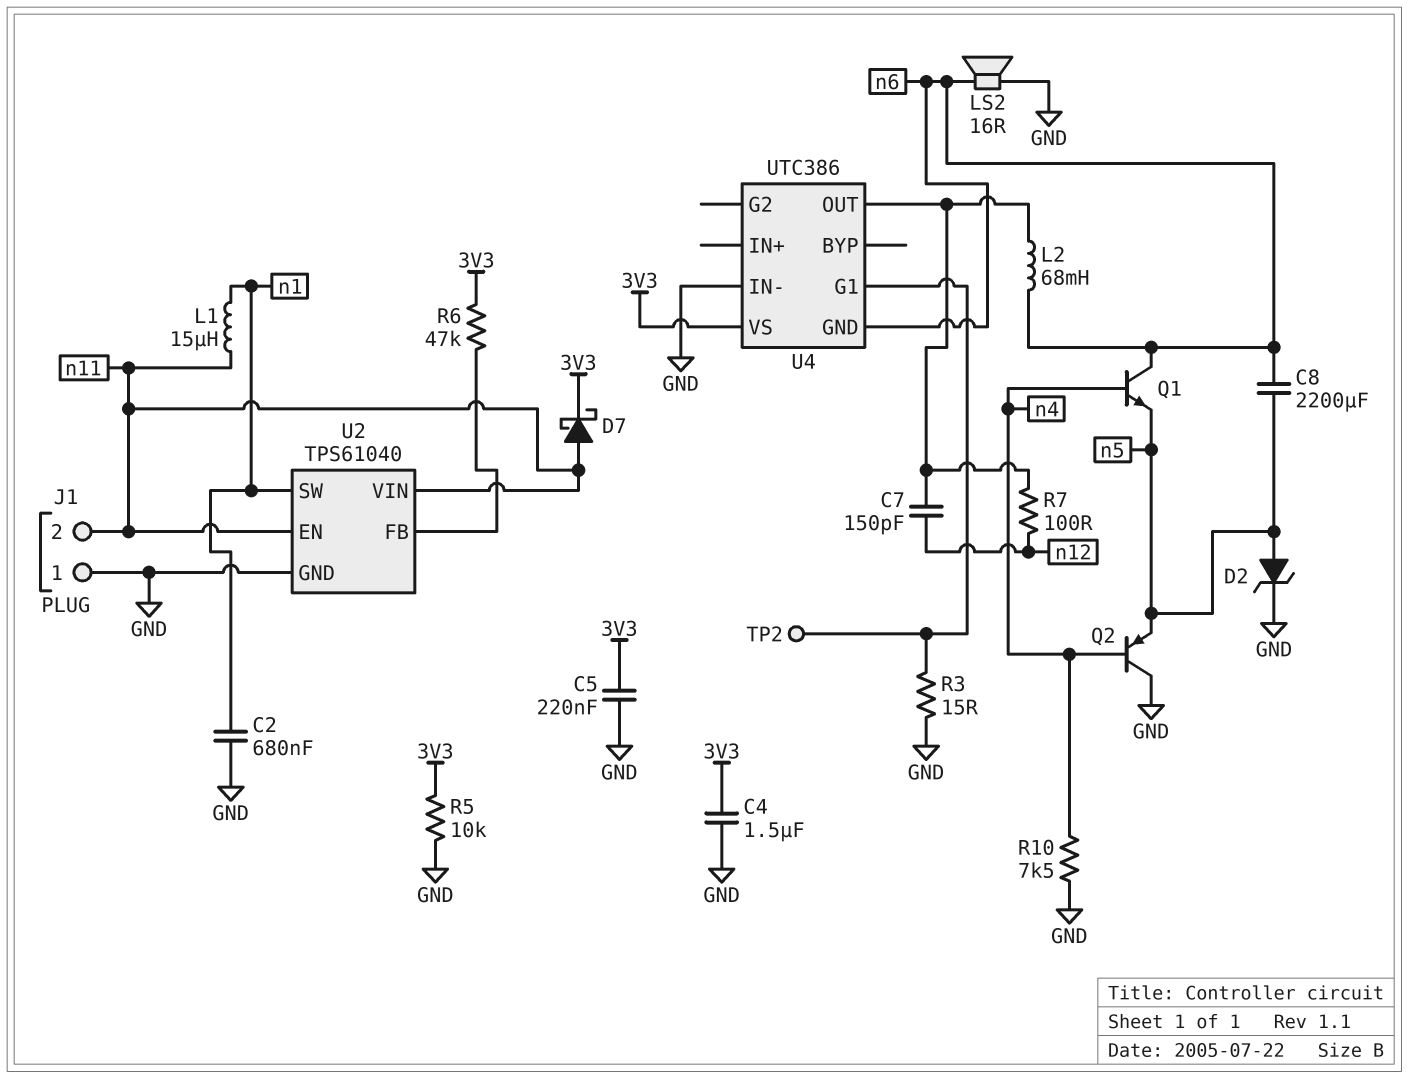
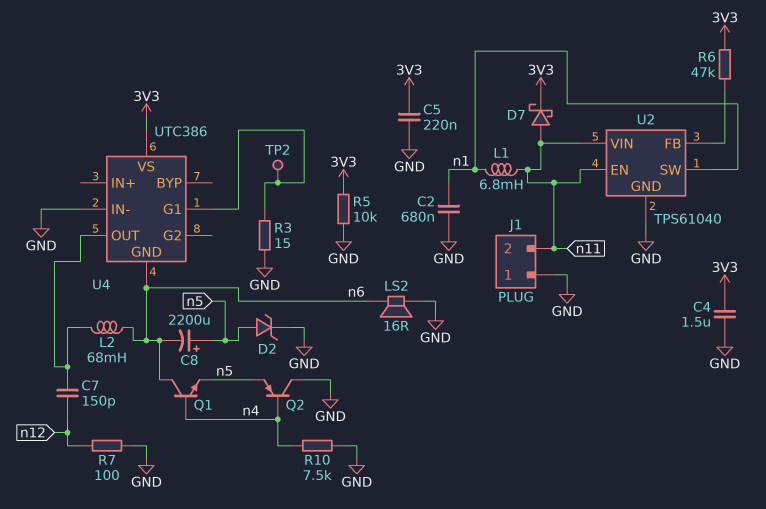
C8: 2200uF (n5, n6) -> 2200uF (plus n5, minus n6)
L1: 15uH (n1, n11) -> 6.8mH (n1, n11)
R7: 100 (U4/OUT, n12) -> 100 (GND, n12)

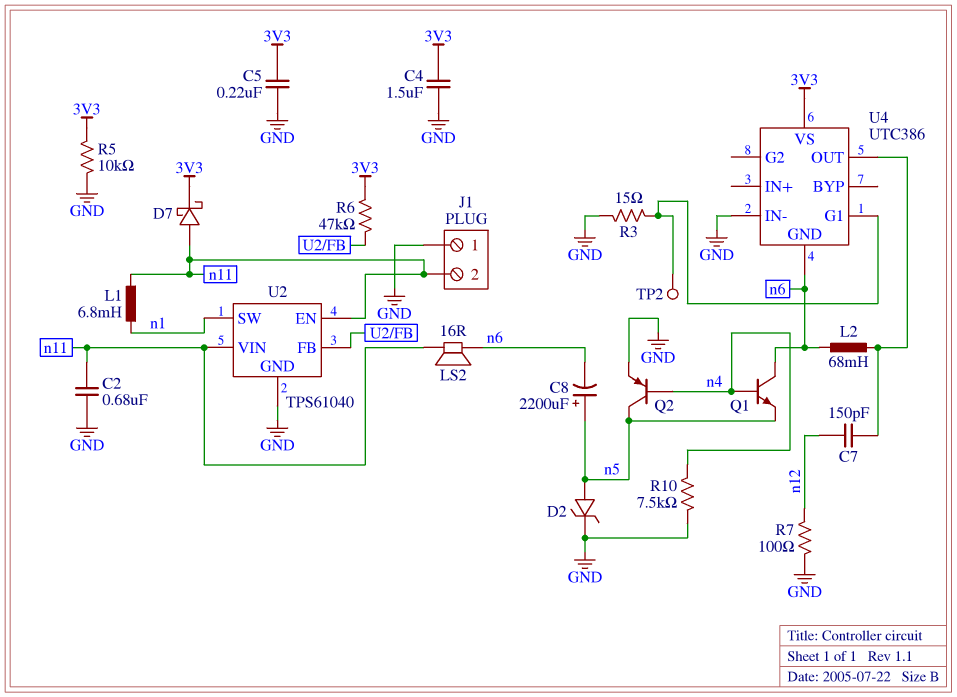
C2: 680nF (GND, n1) -> 680nF (GND, n11)
LS2: speaker 16R (GND, n6) -> speaker 16R (n6, n11)
Q2: PNP (B n4, C GND, E n5) -> PNP (B n4, C n5, E GND)

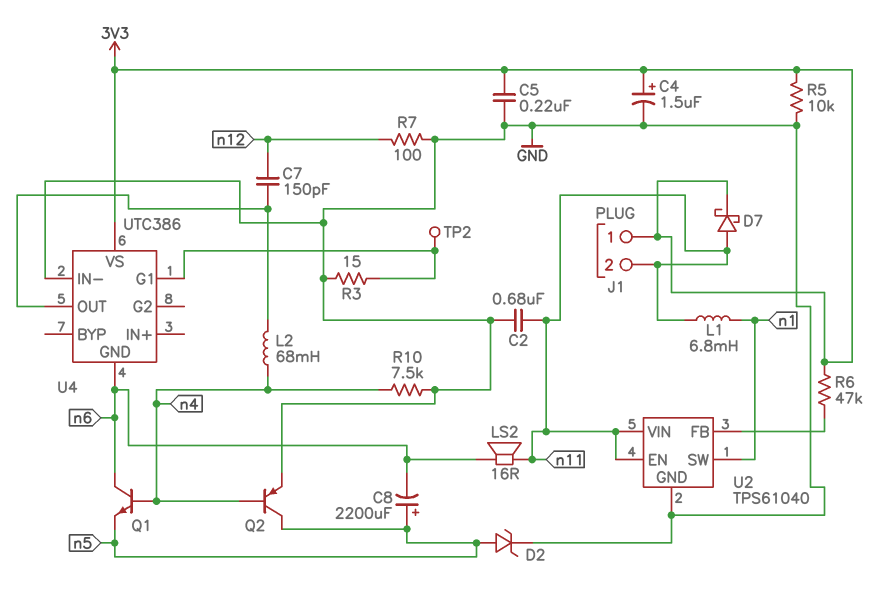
C4: 1.5uF (3V3, GND) -> 1.5uF (plus 3V3, minus GND)
J1 pin 1: GND -> 3V3
L2: 68mH (U4/OUT, n6) -> 68mH (U4/OUT, n4)

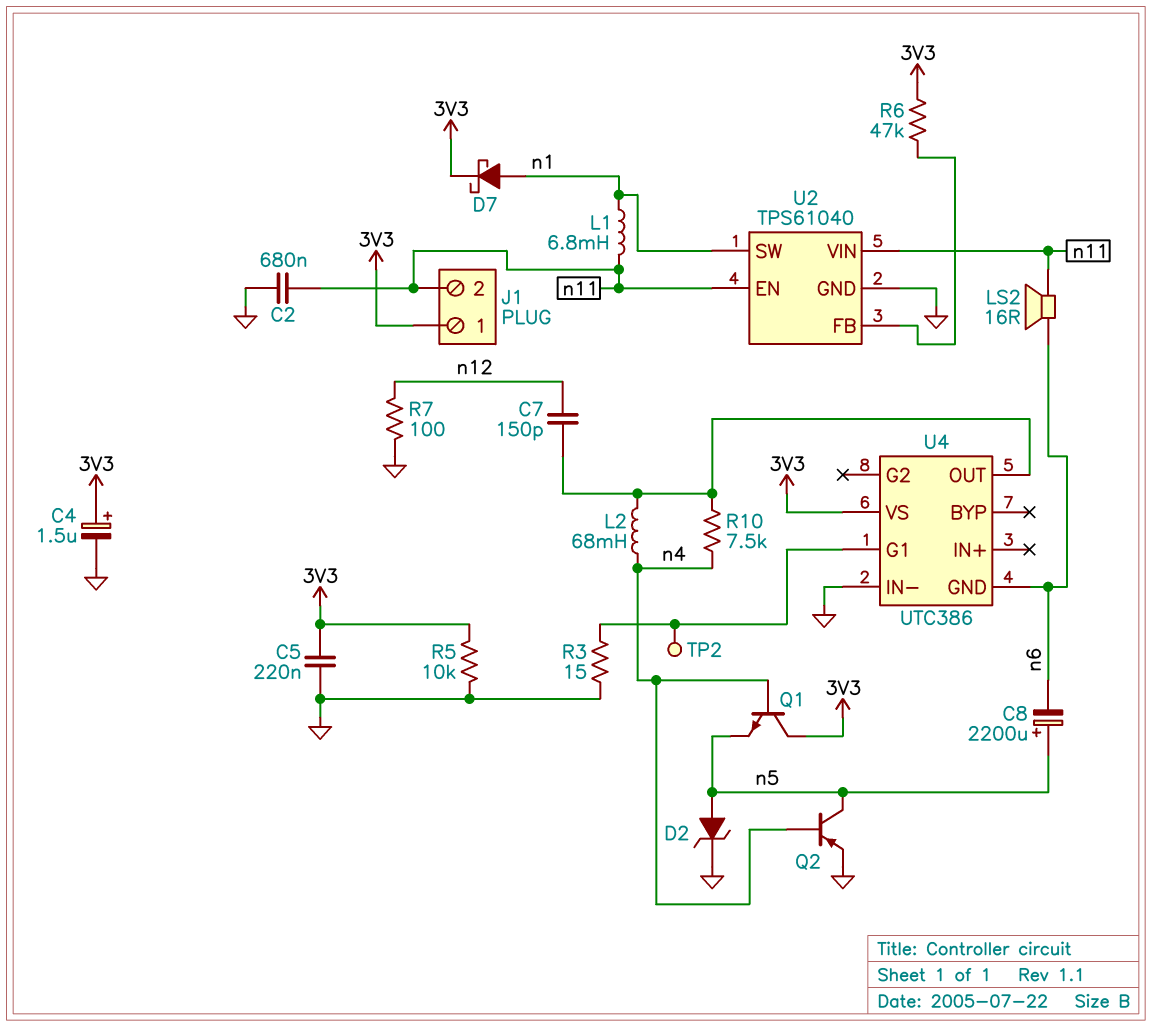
D7: schottky (A n11, K 3V3) -> schottky (A n1, K 3V3)
Q1: NPN (B n4, C n6, E n5) -> NPN (B n4, C 3V3, E n5)
R10: 7.5k (GND, n4) -> 7.5k (U4/OUT, n4)

